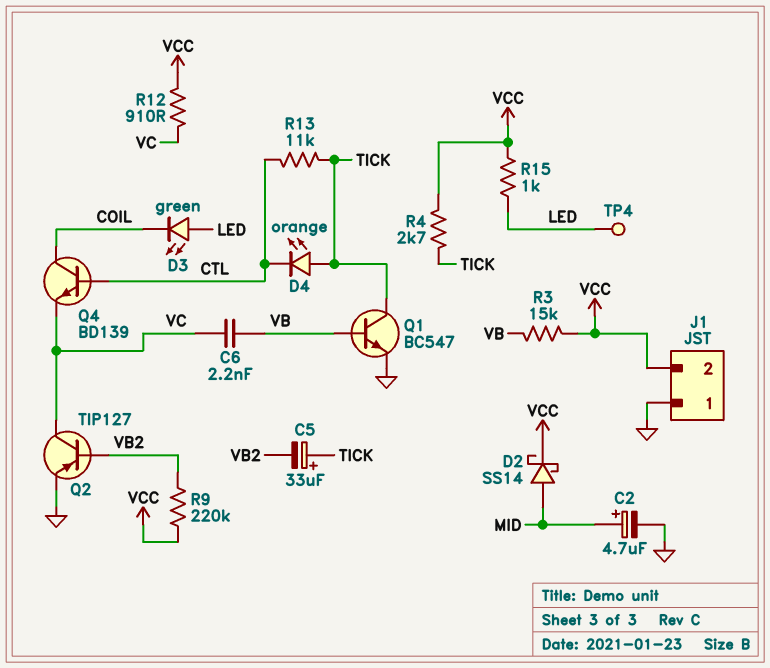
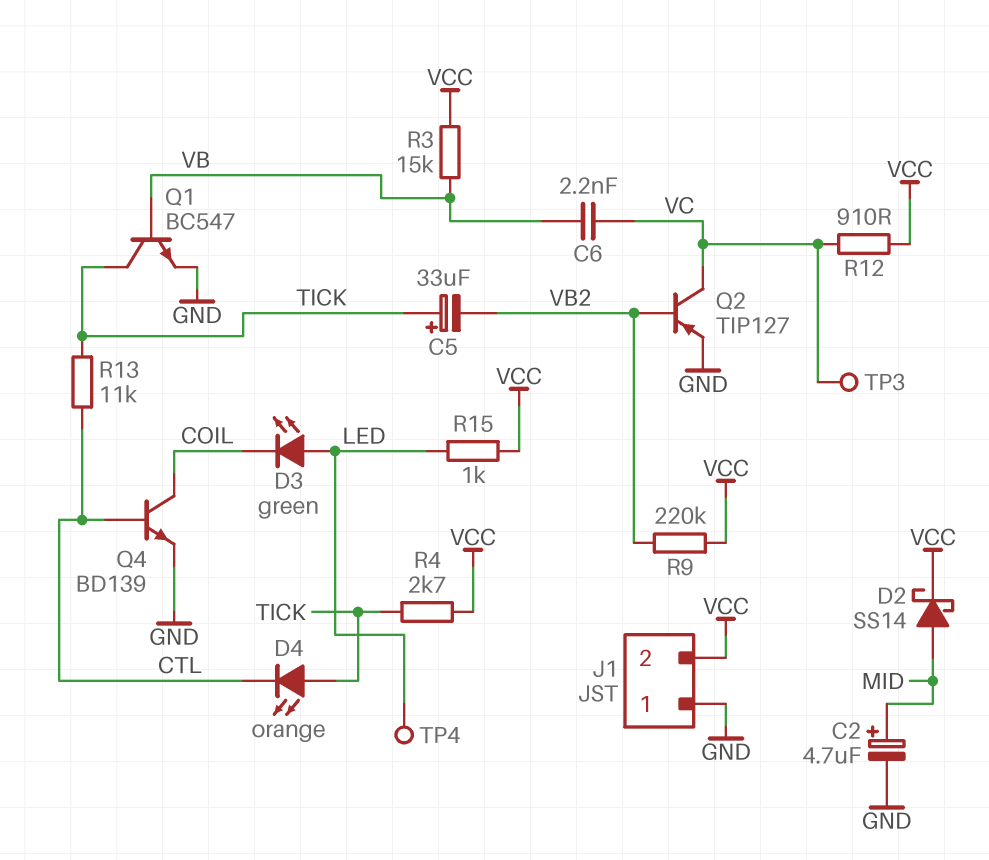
Q4: NPN BD139 (B CTL, C COIL, E VC) -> NPN BD139 (B CTL, C COIL, E GND)
TP3: none -> test point (VC)

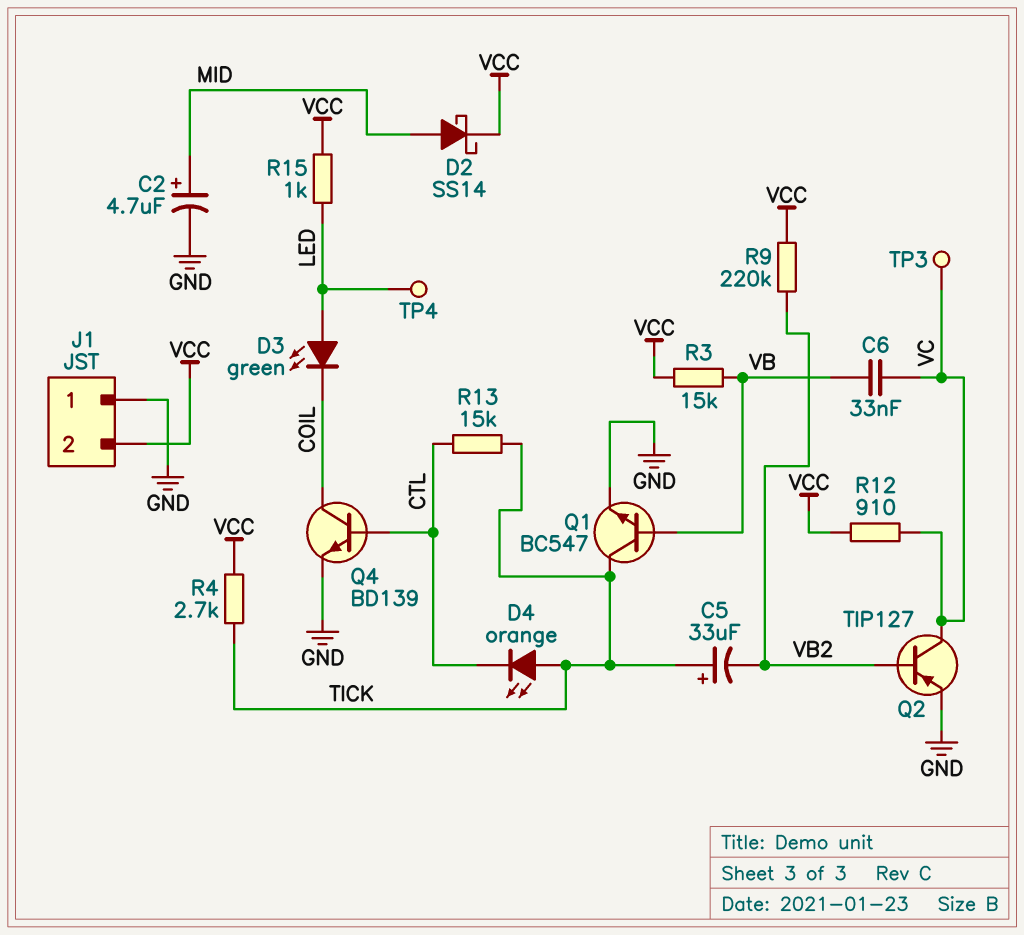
C6: 2.2nF (VB, VC) -> 33nF (VB, VC)
R13: 11k (CTL, TICK) -> 15k (CTL, TICK)

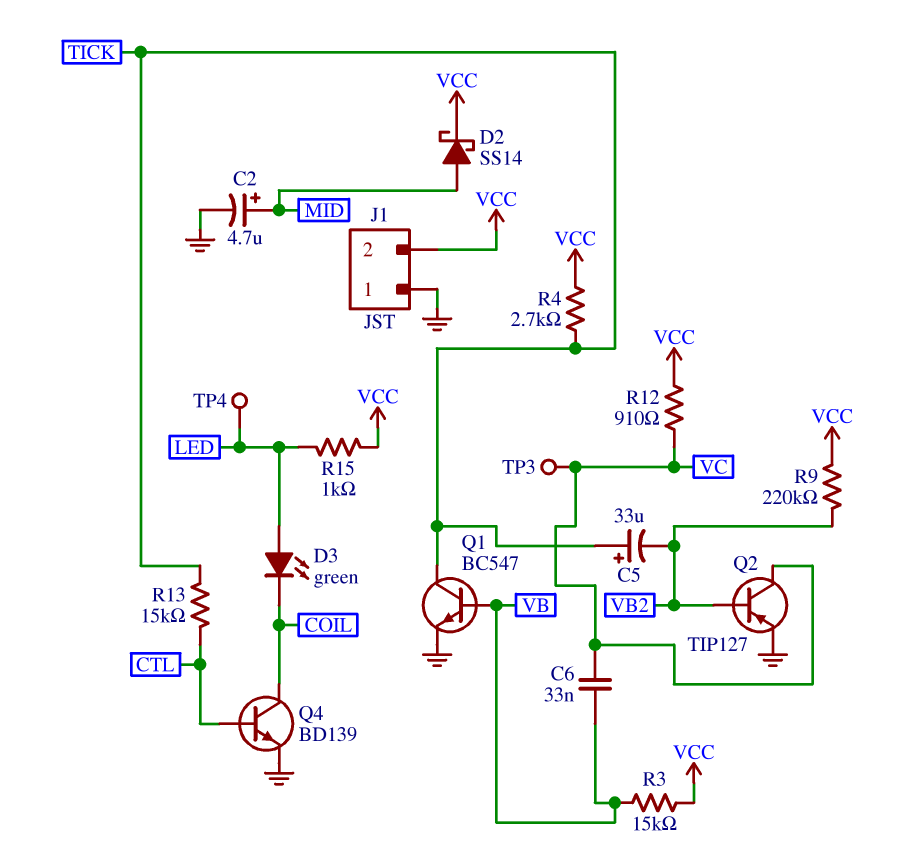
D4: LED orange (A TICK, K CTL) -> none

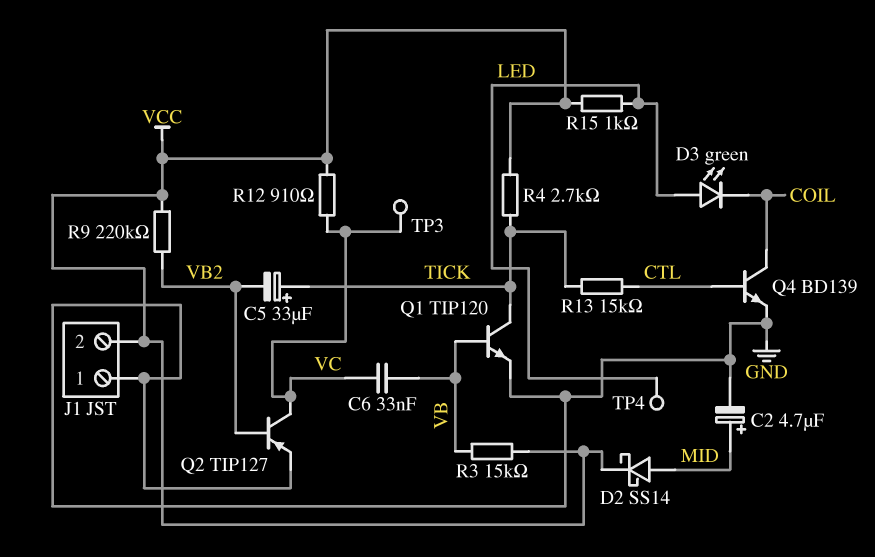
Q1: NPN BC547 (B VB, C TICK, E GND) -> NPN TIP120 (B VB, C TICK, E GND)

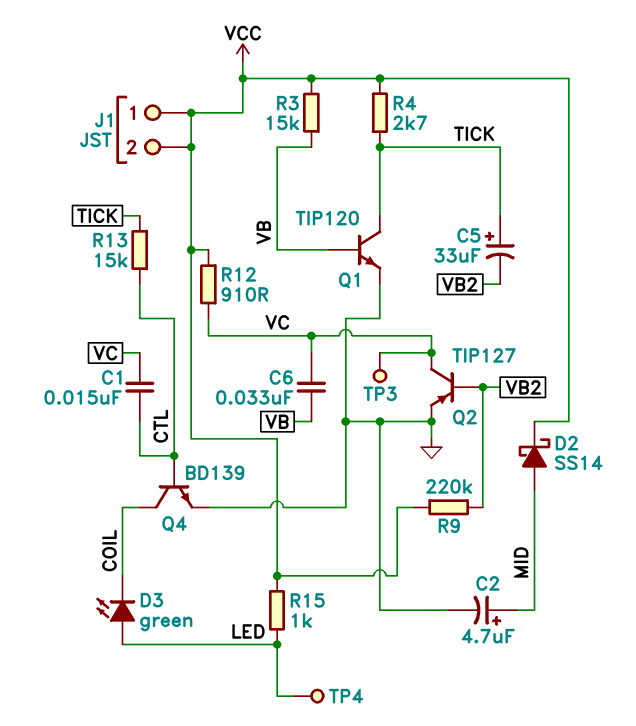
C1: none -> 15nF (CTL, VC)
J1 pin 1: GND -> VCC

